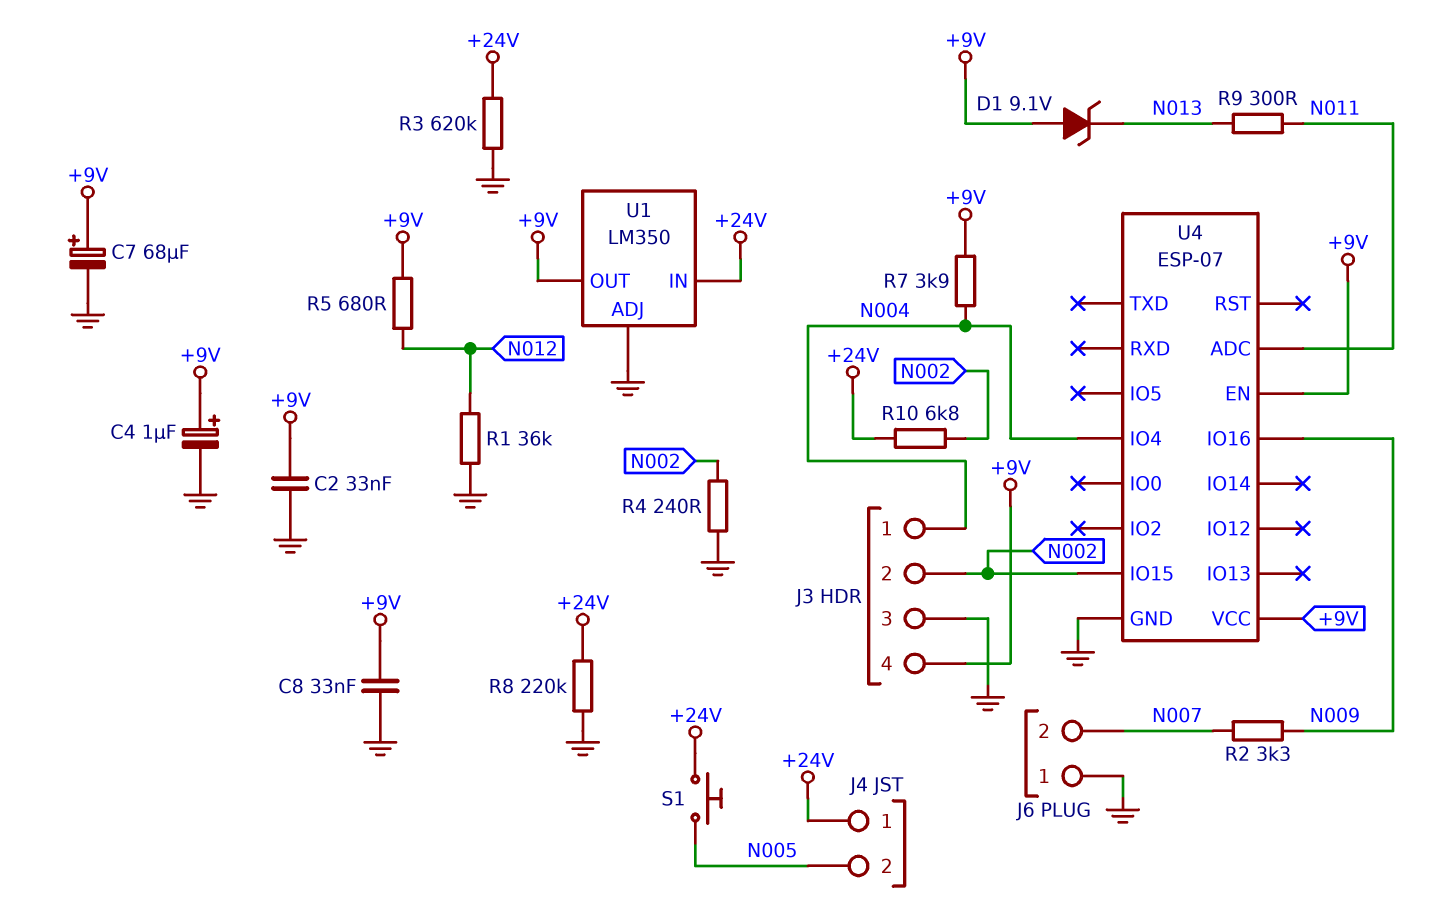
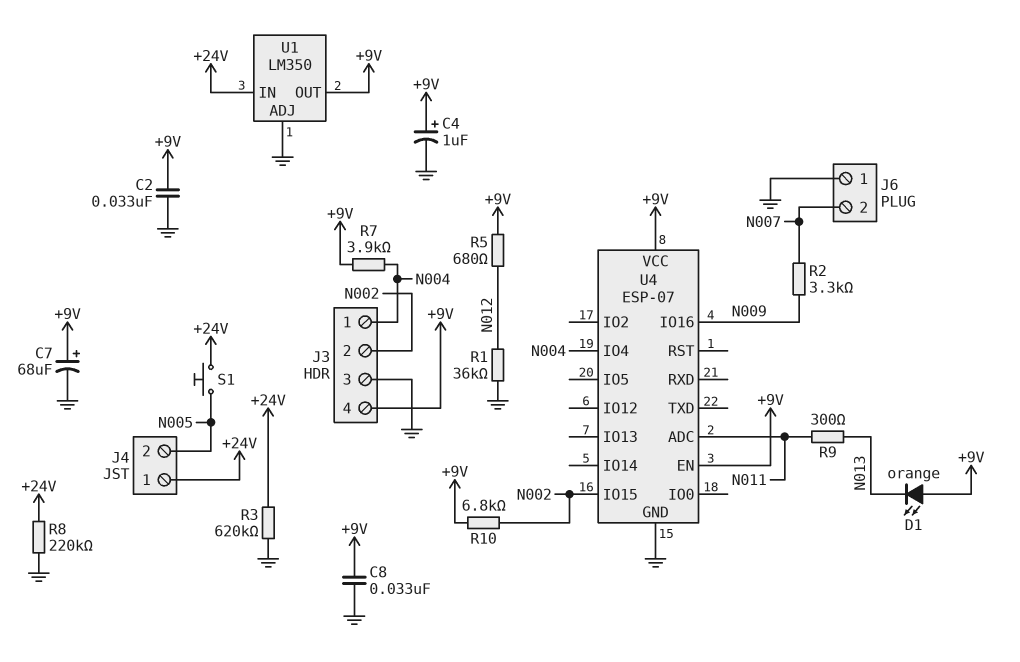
D1: zener 9.1V (A +9V, K N013) -> LED orange (A +9V, K N013)
R4: 240 (GND, N002) -> none
R10: 6.8k (+24V, N002) -> 6.8k (+9V, N002)

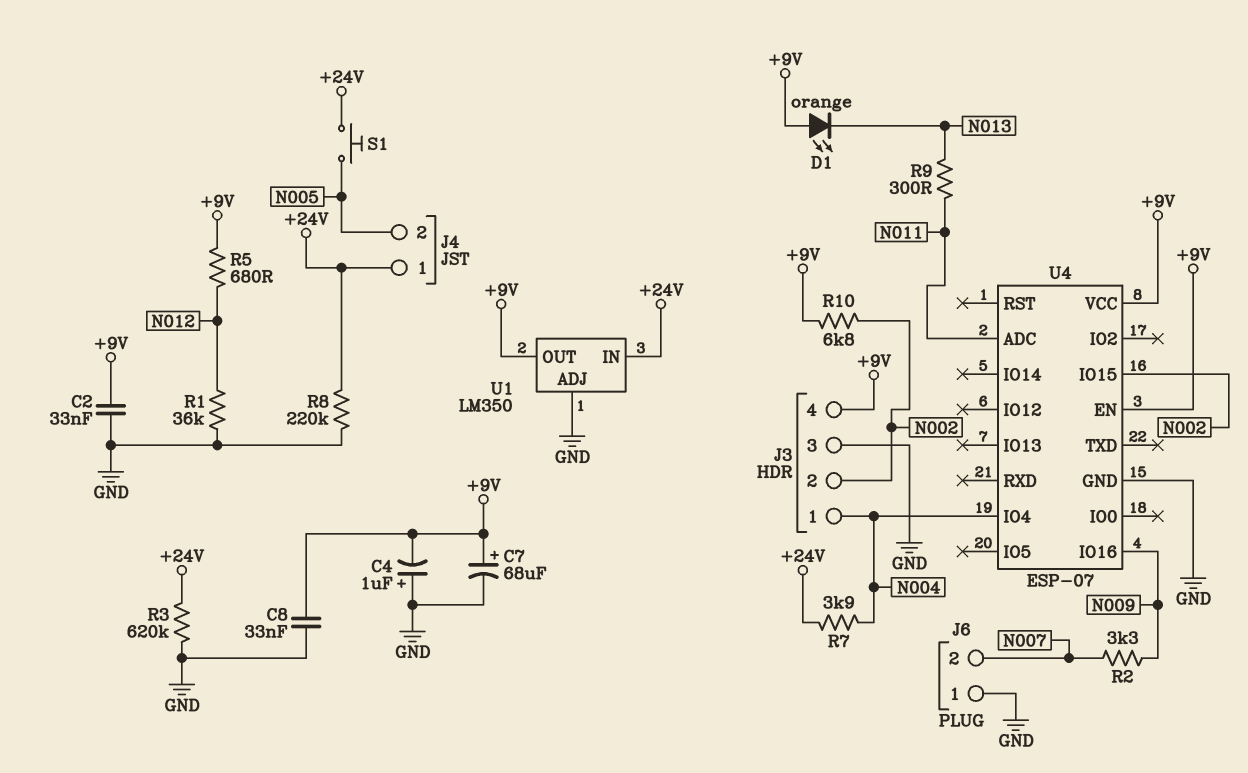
C4: 1uF (plus +9V, minus GND) -> 1uF (plus GND, minus +9V)
R7: 3.9k (+9V, N004) -> 3.9k (+24V, N004)

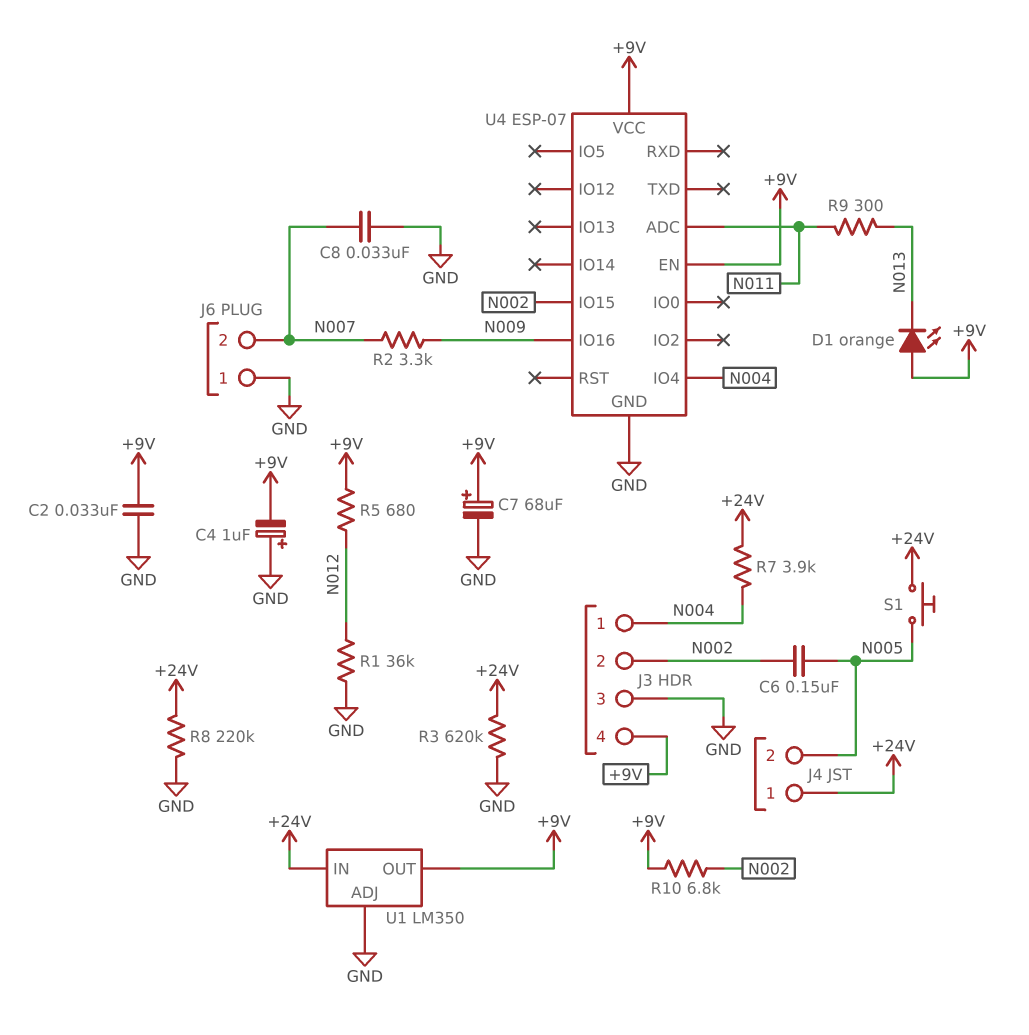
C6: none -> 150nF (N002, N005)
C8: 33nF (+9V, GND) -> 33nF (GND, N007)

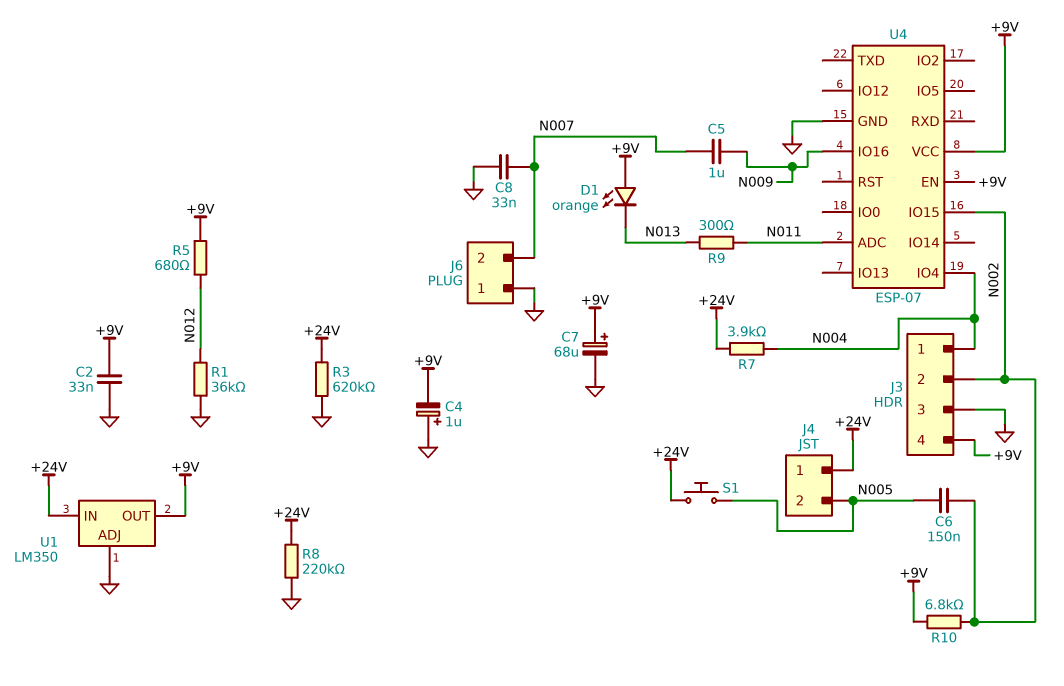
C5: none -> 1uF (N007, N009)
R2: 3.3k (N007, N009) -> none

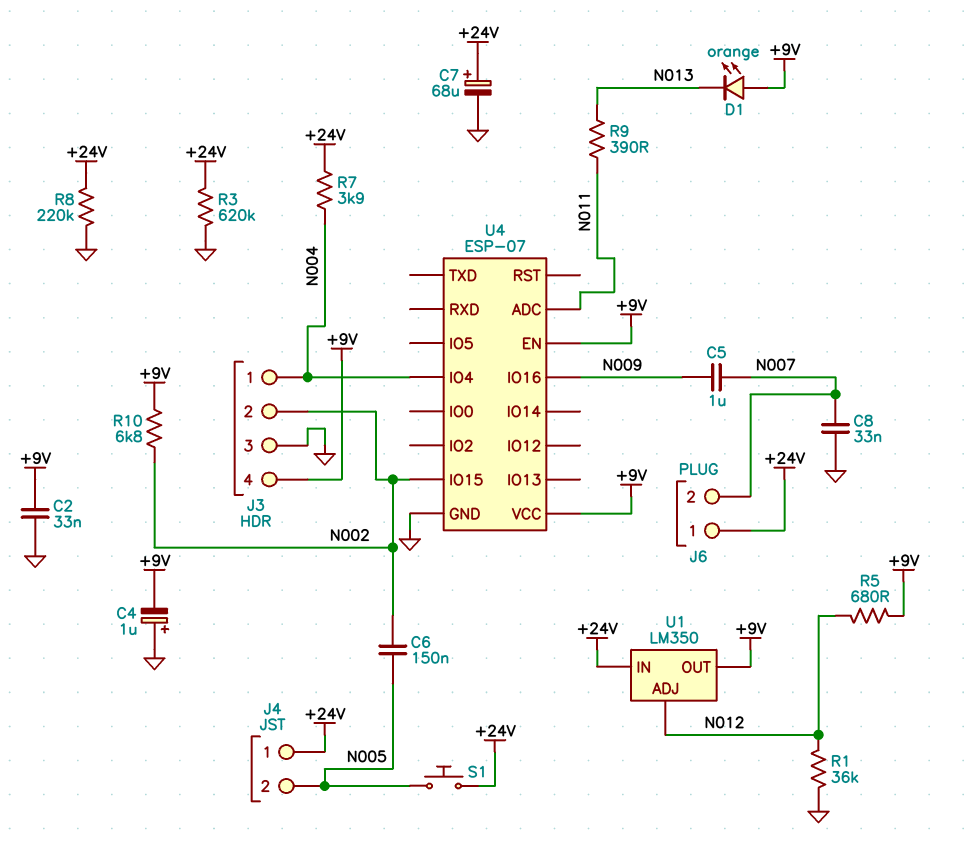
C7: 68uF (plus +9V, minus GND) -> 68uF (plus +24V, minus GND)
J6 pin 1: GND -> +24V
R9: 300 (N011, N013) -> 390 (N011, N013)
U1 pin ADJ: GND -> N012

